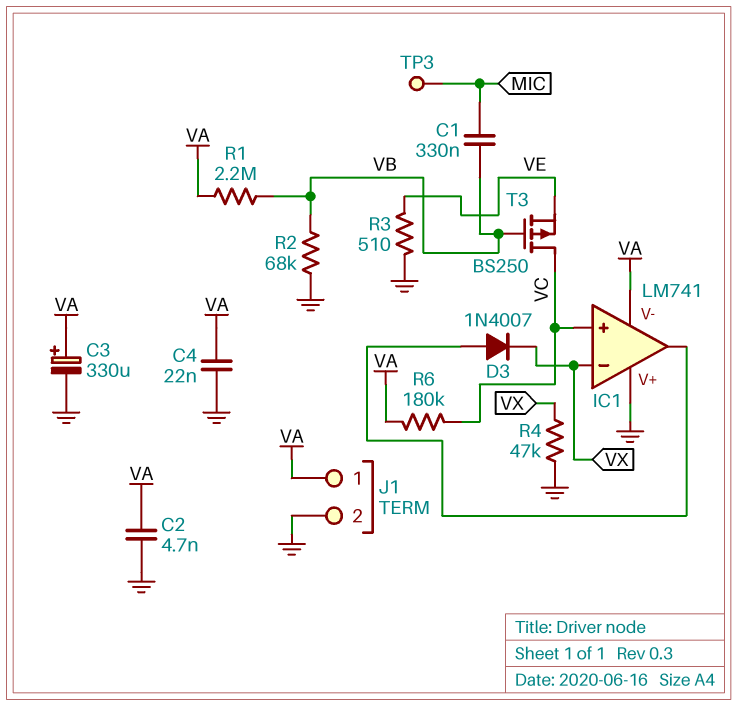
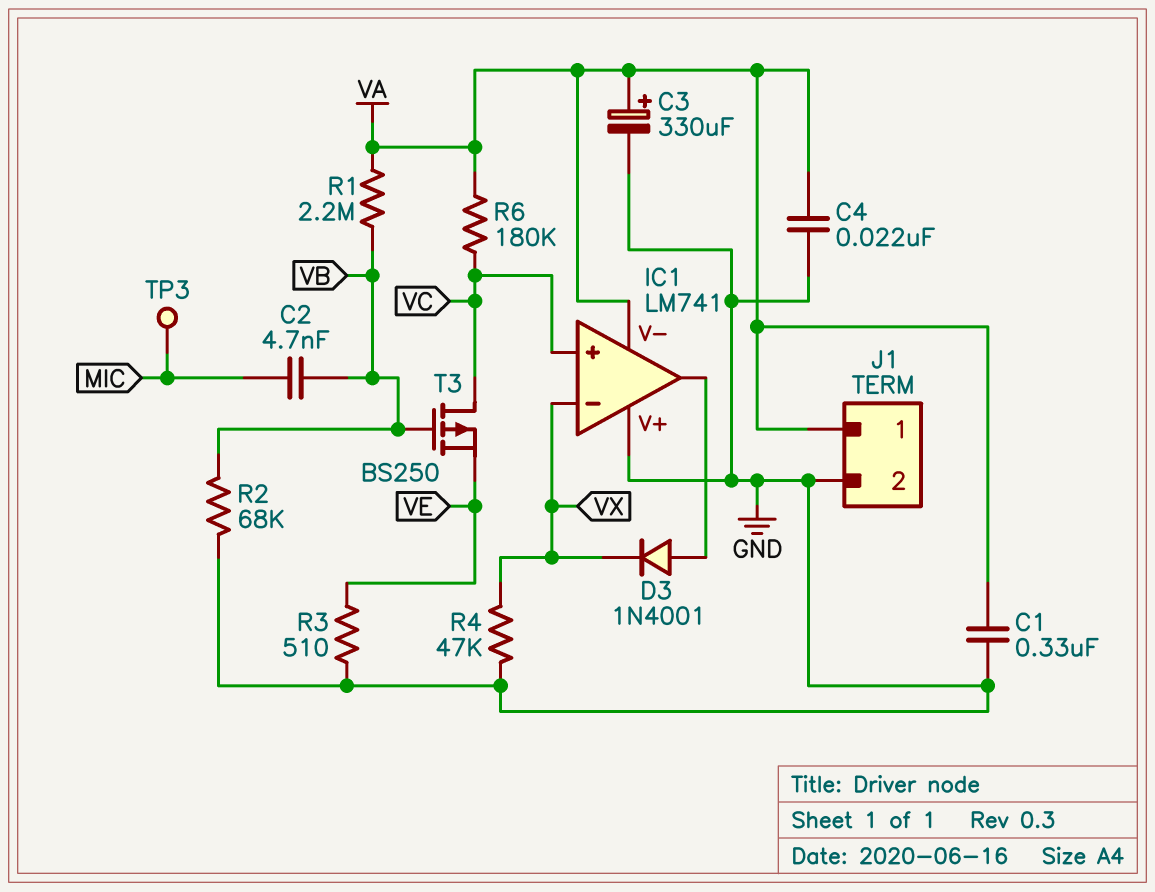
C1: 330nF (MIC, VB) -> 330nF (GND, VA)
C2: 4.7nF (GND, VA) -> 4.7nF (MIC, VB)
D3: diode 1N4007 (A IC1/out, K VX) -> diode 1N4001 (A IC1/out, K VX)

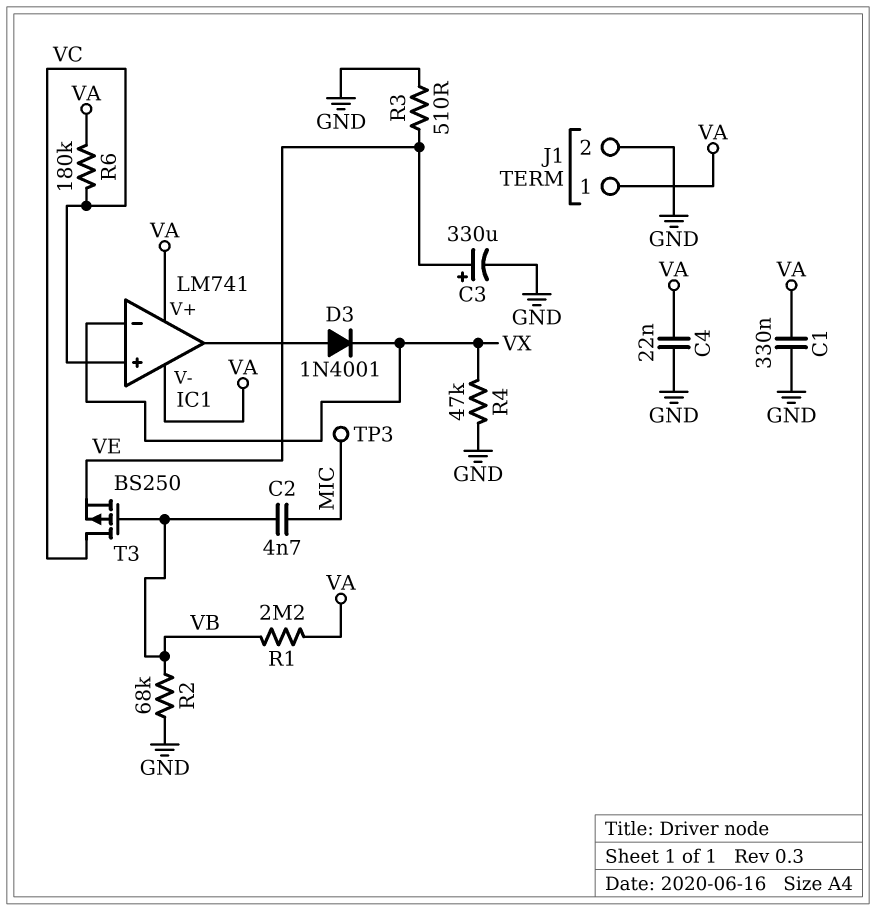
C3: 330uF (plus VA, minus GND) -> 330uF (plus VE, minus GND)
IC1 pin V+: GND -> VA

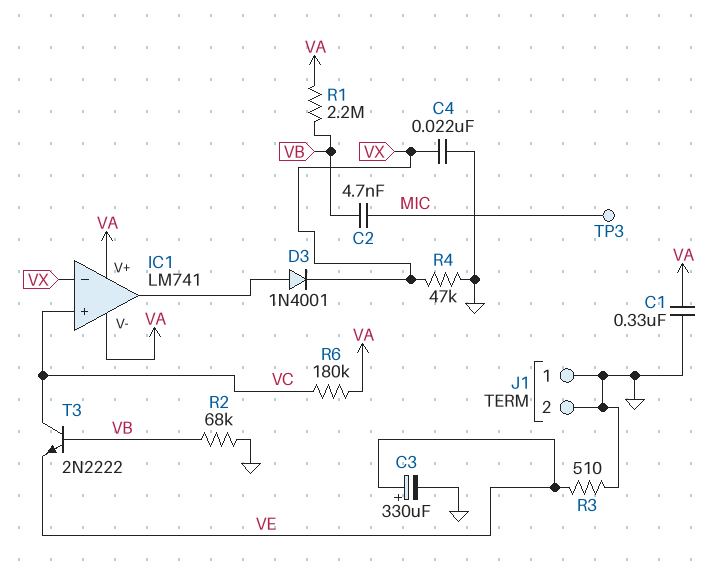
C4: 22nF (GND, VA) -> 22nF (GND, VX)
J1 pin 1: VA -> GND
T3: PMOS BS250 (G VB, D VC, S VE) -> NPN 2N2222 (B VB, C VC, E VE)

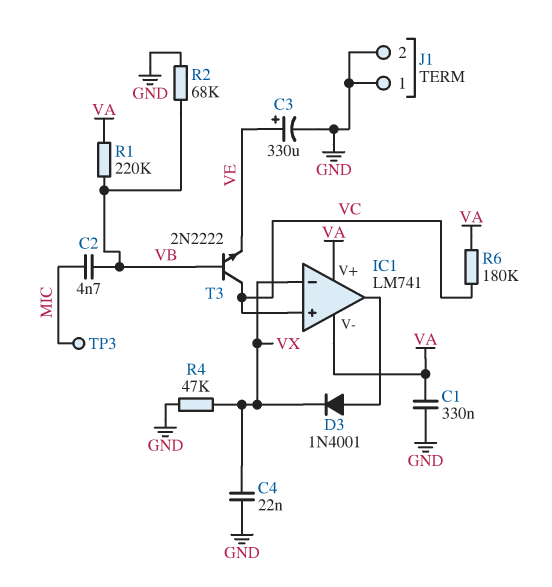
R1: 2.2M (VA, VB) -> 220k (VA, VB)
R3: 510 (GND, VE) -> none

